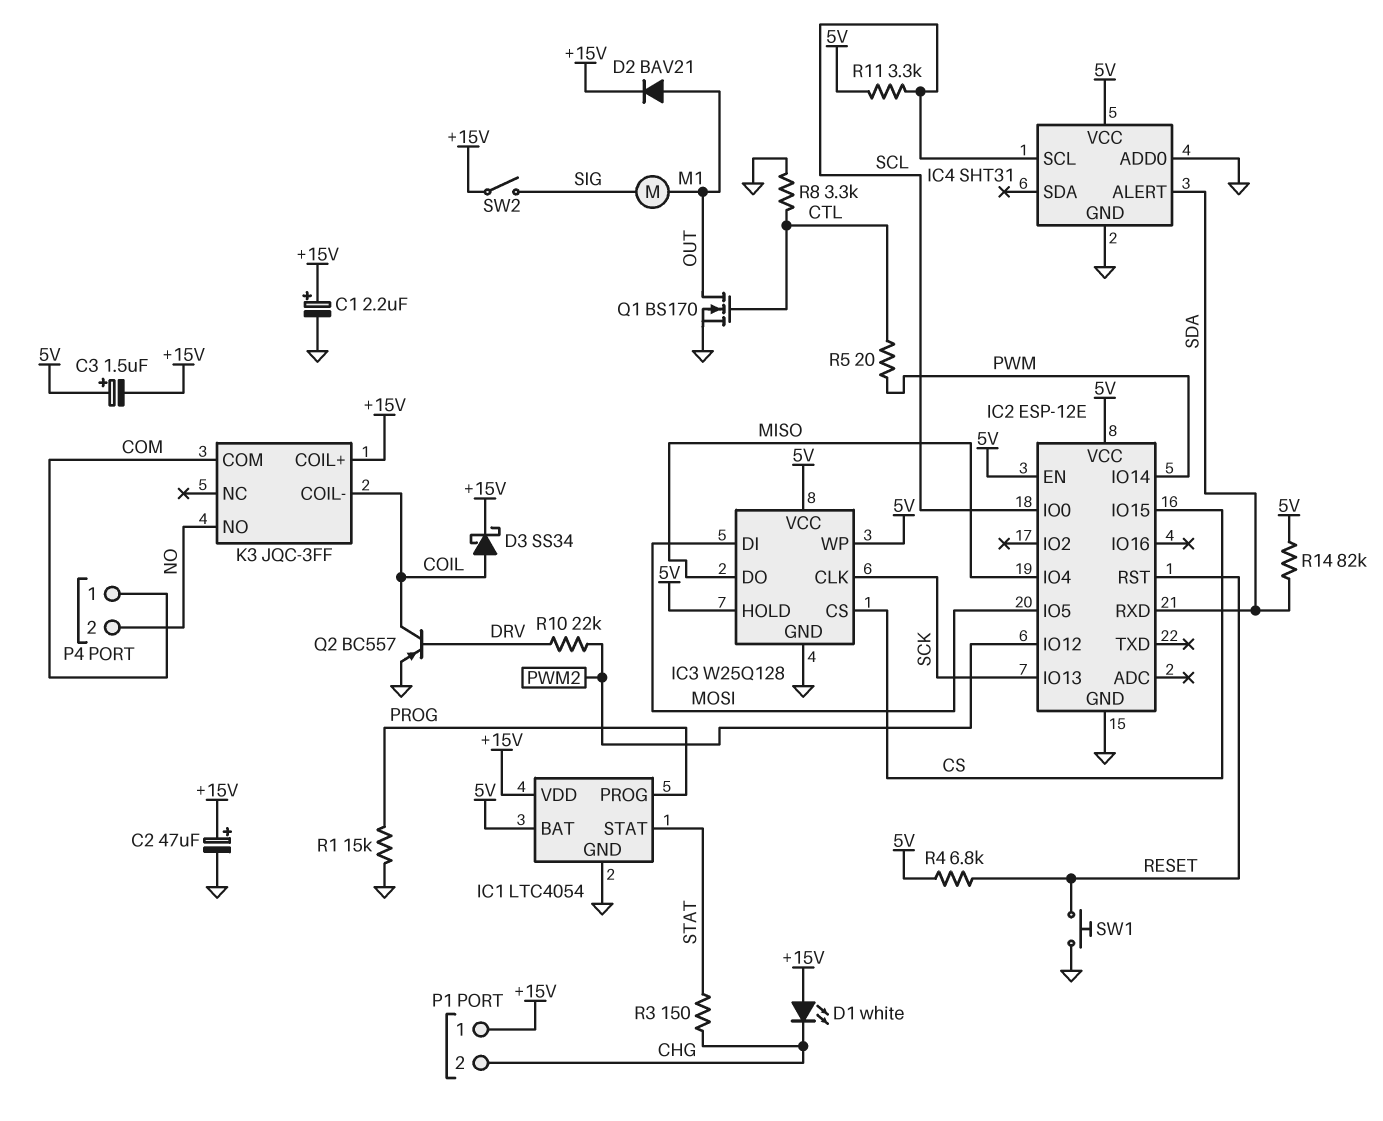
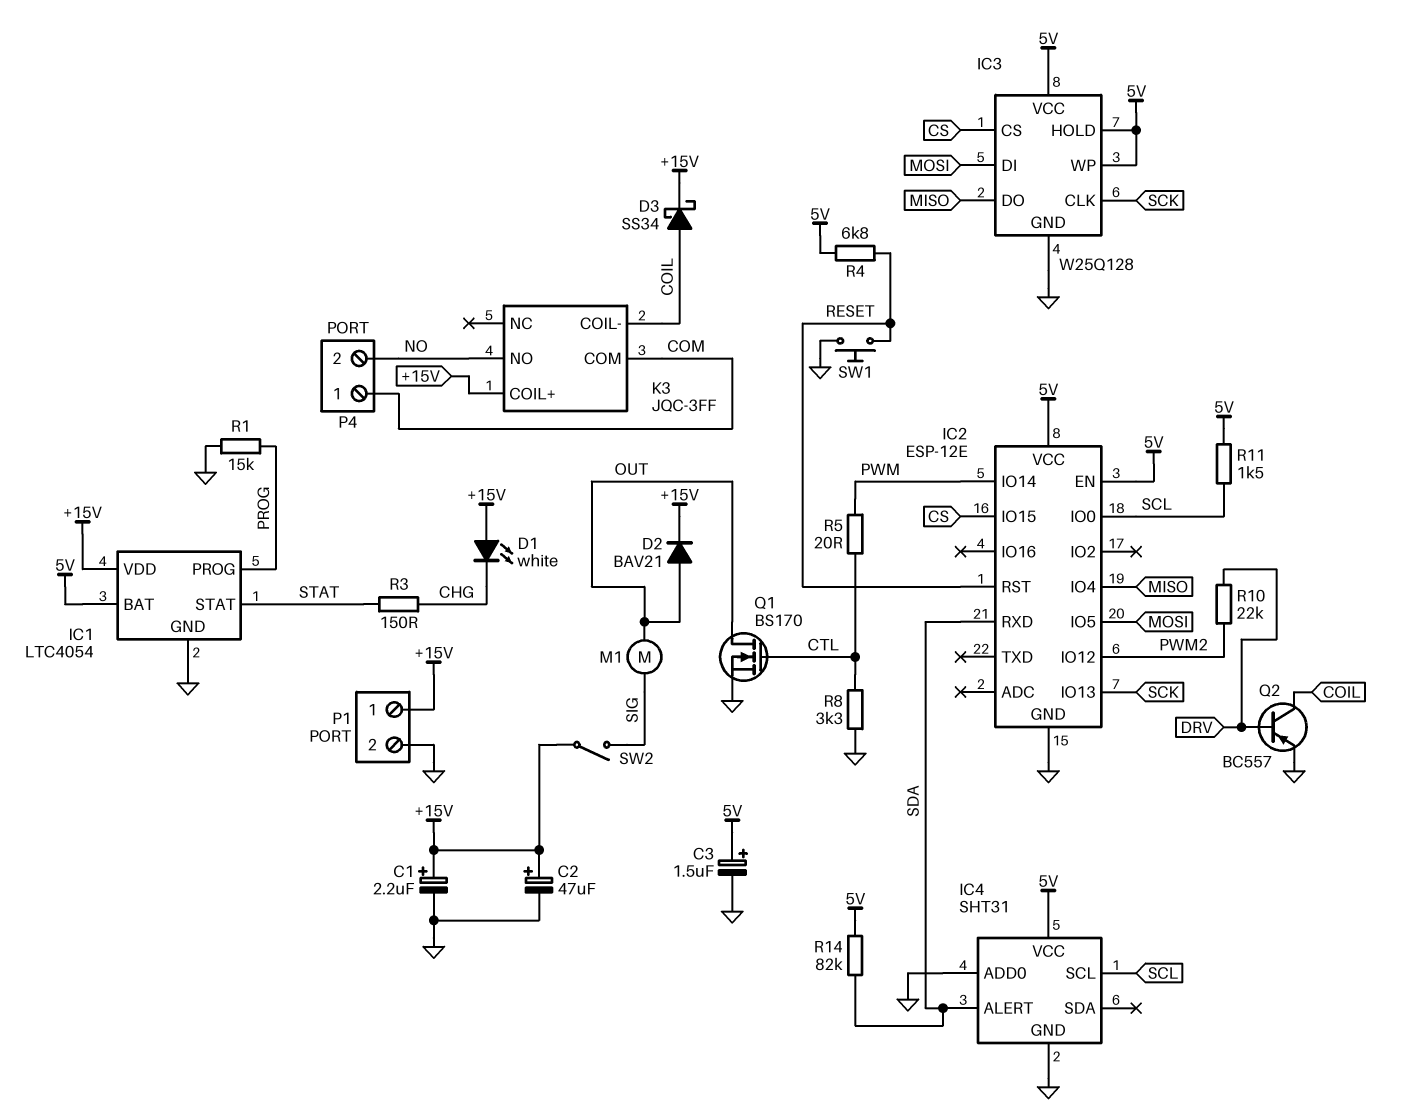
C3: 1.5uF (plus 5V, minus +15V) -> 1.5uF (plus 5V, minus GND)
P1 pin 2: CHG -> GND
R11: 3.3k (5V, SCL) -> 1.5k (5V, SCL)

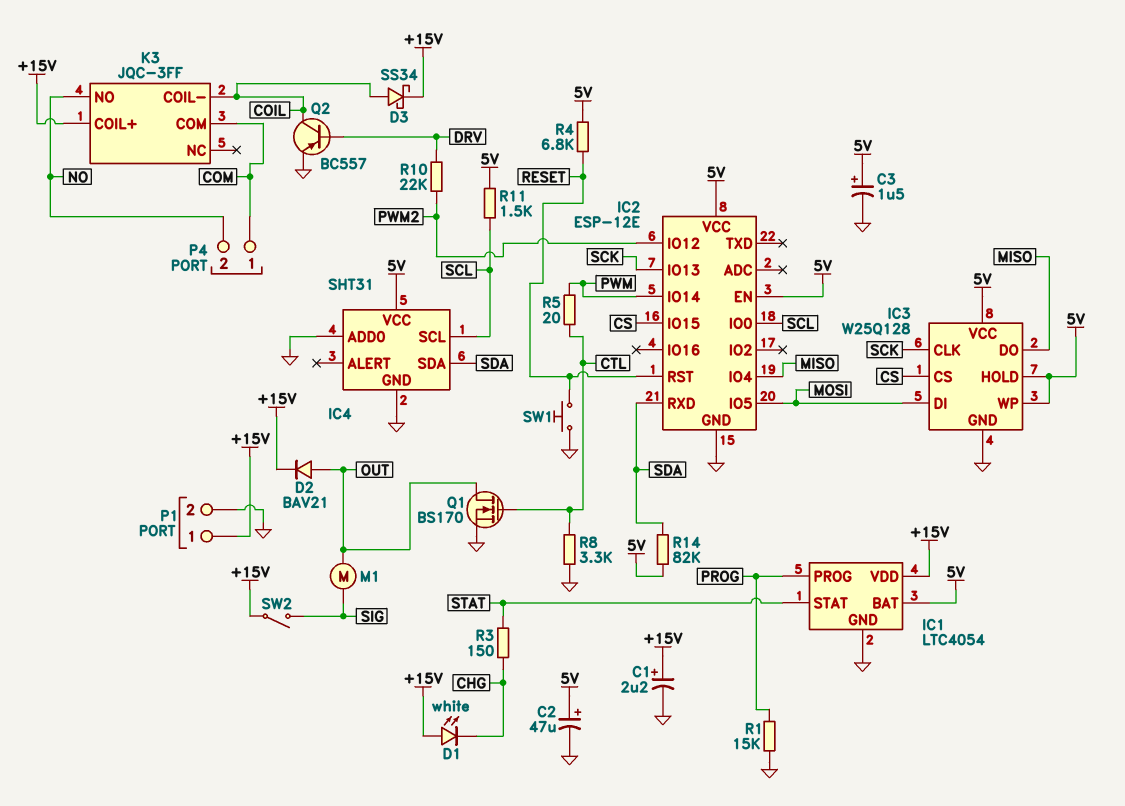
C2: 47uF (plus +15V, minus GND) -> 47uF (plus 5V, minus GND)
IC4 pin ALERT: SDA -> none
IC4 pin SDA: none -> SDA

